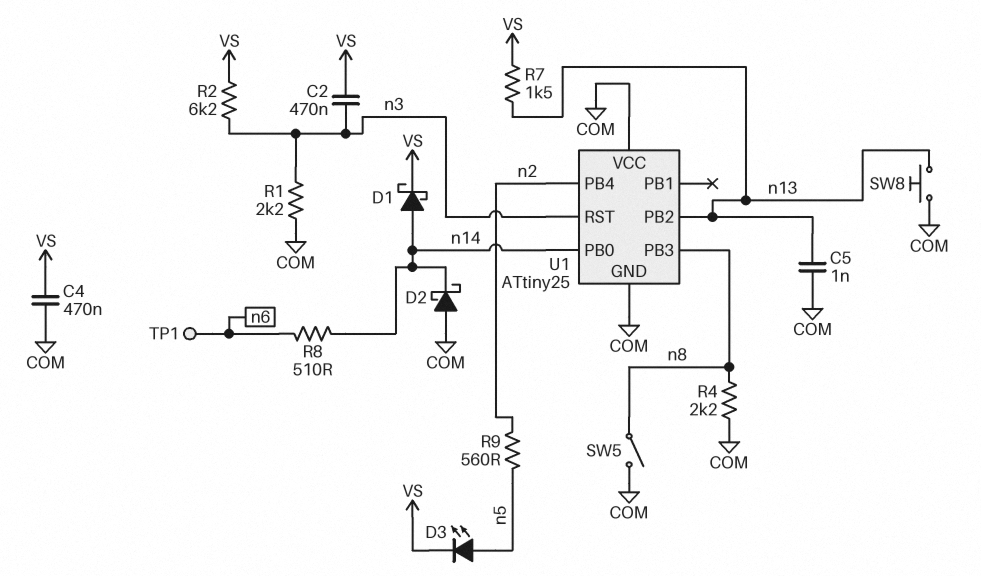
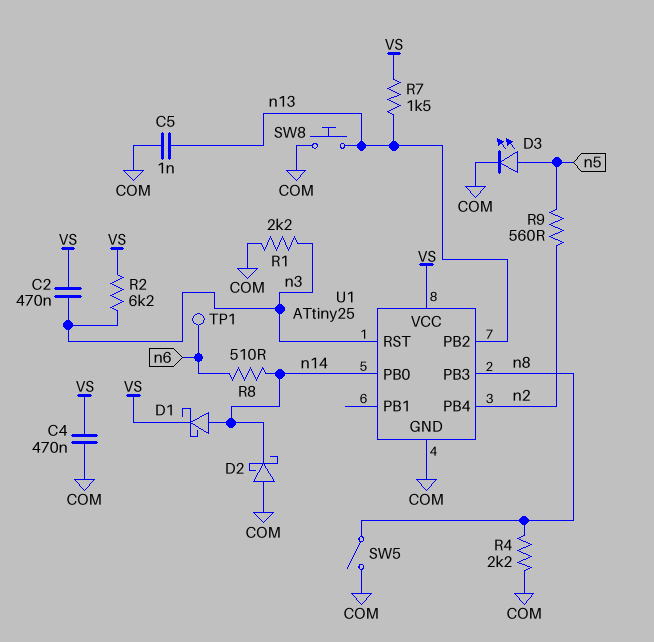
D3: LED (A n5, K VS) -> LED (A n5, K COM)
U1 pin VCC: COM -> VS

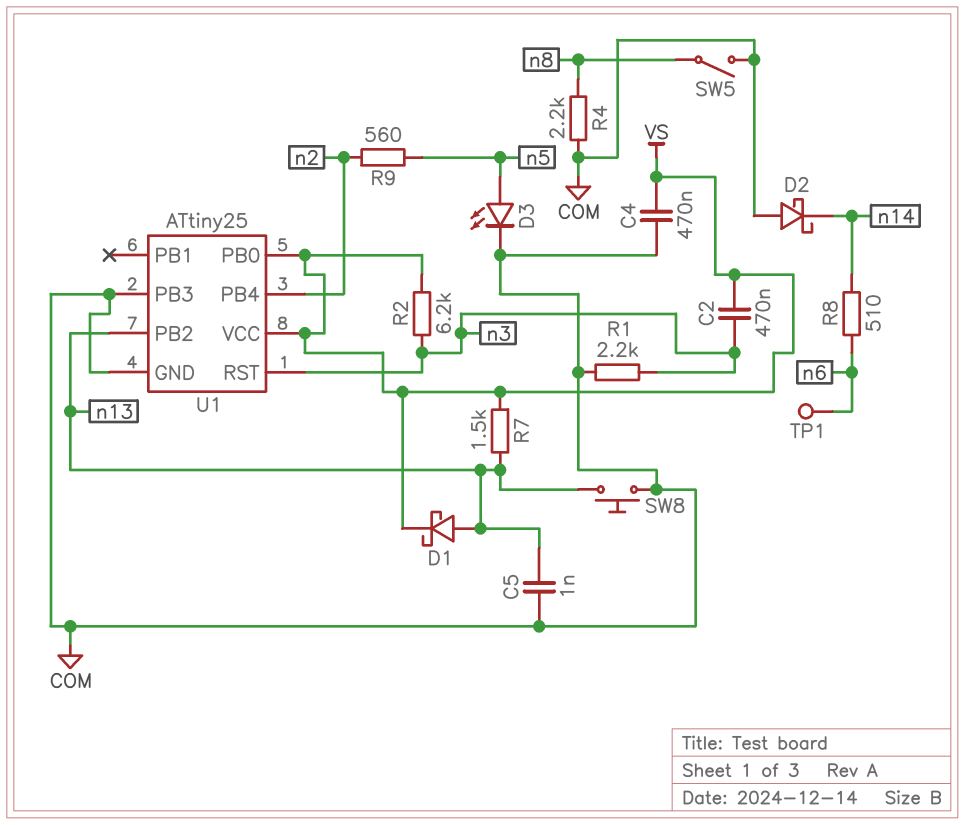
D1: schottky (A n14, K VS) -> schottky (A n13, K VS)
U1 pin PB0: n14 -> VS
U1 pin PB3: n8 -> COM

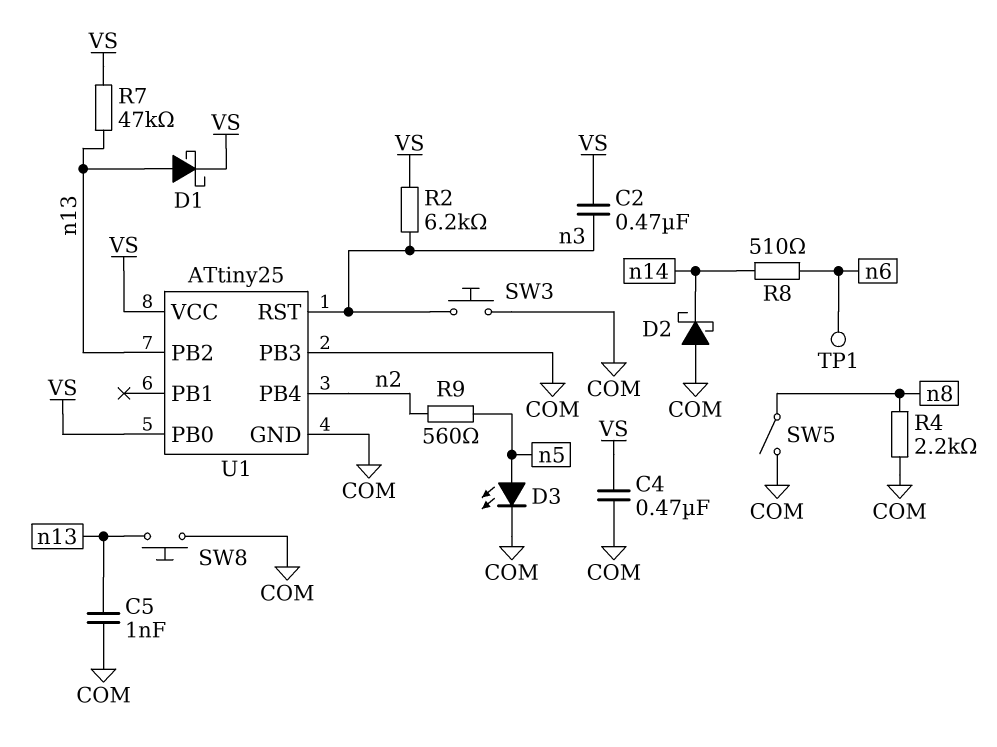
R1: 2.2k (COM, n3) -> none
R7: 1.5k (VS, n13) -> 47k (VS, n13)
SW3: none -> button (COM, n3)

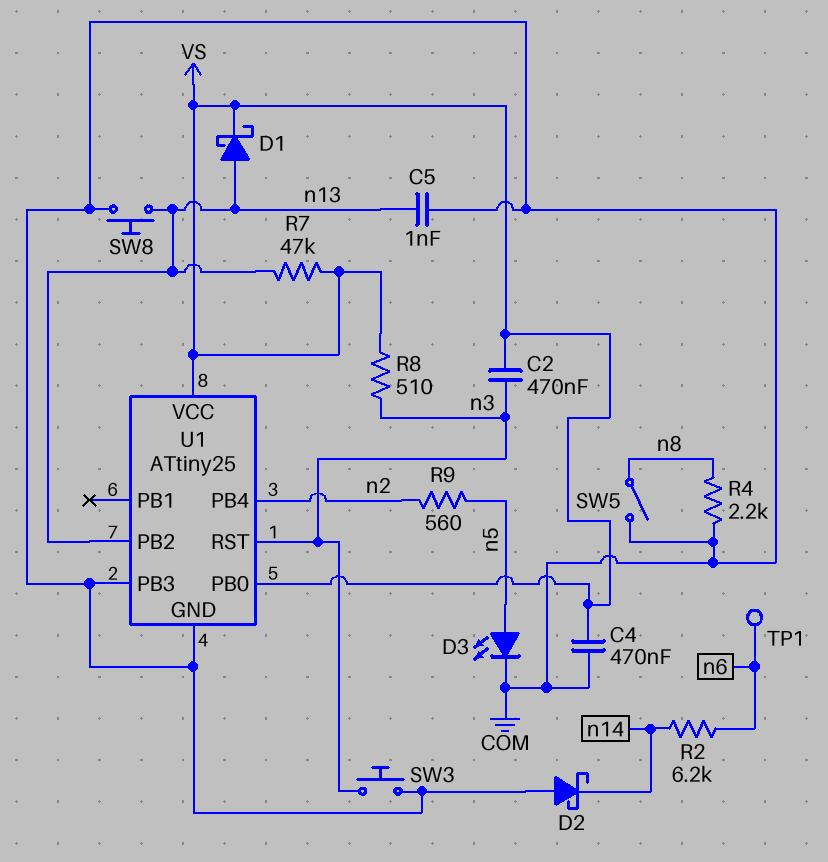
R2: 6.2k (VS, n3) -> 6.2k (n6, n14)
R8: 510 (n6, n14) -> 510 (VS, n3)

